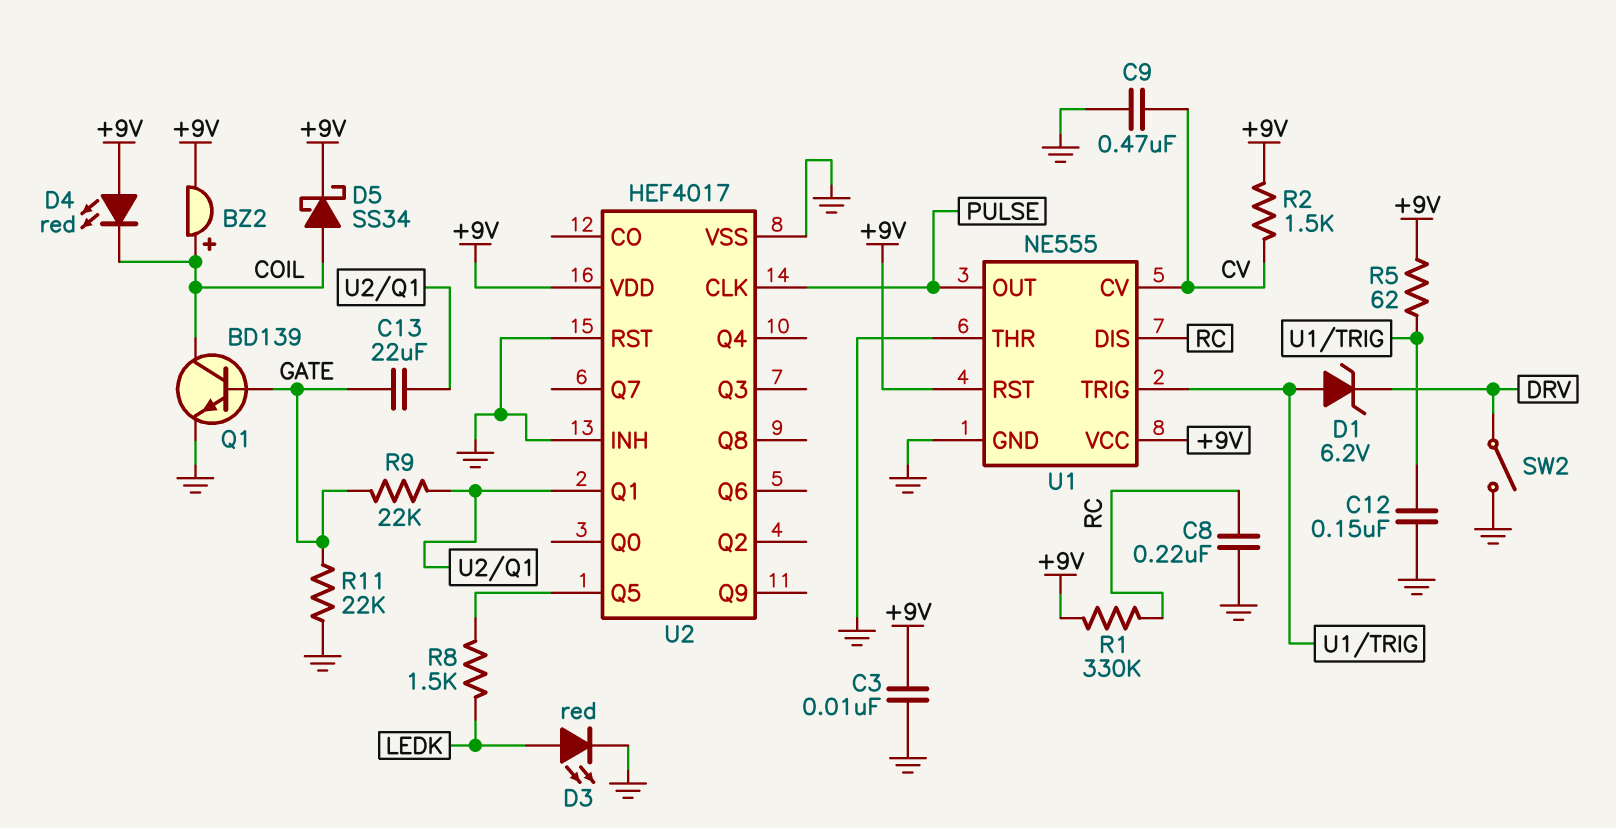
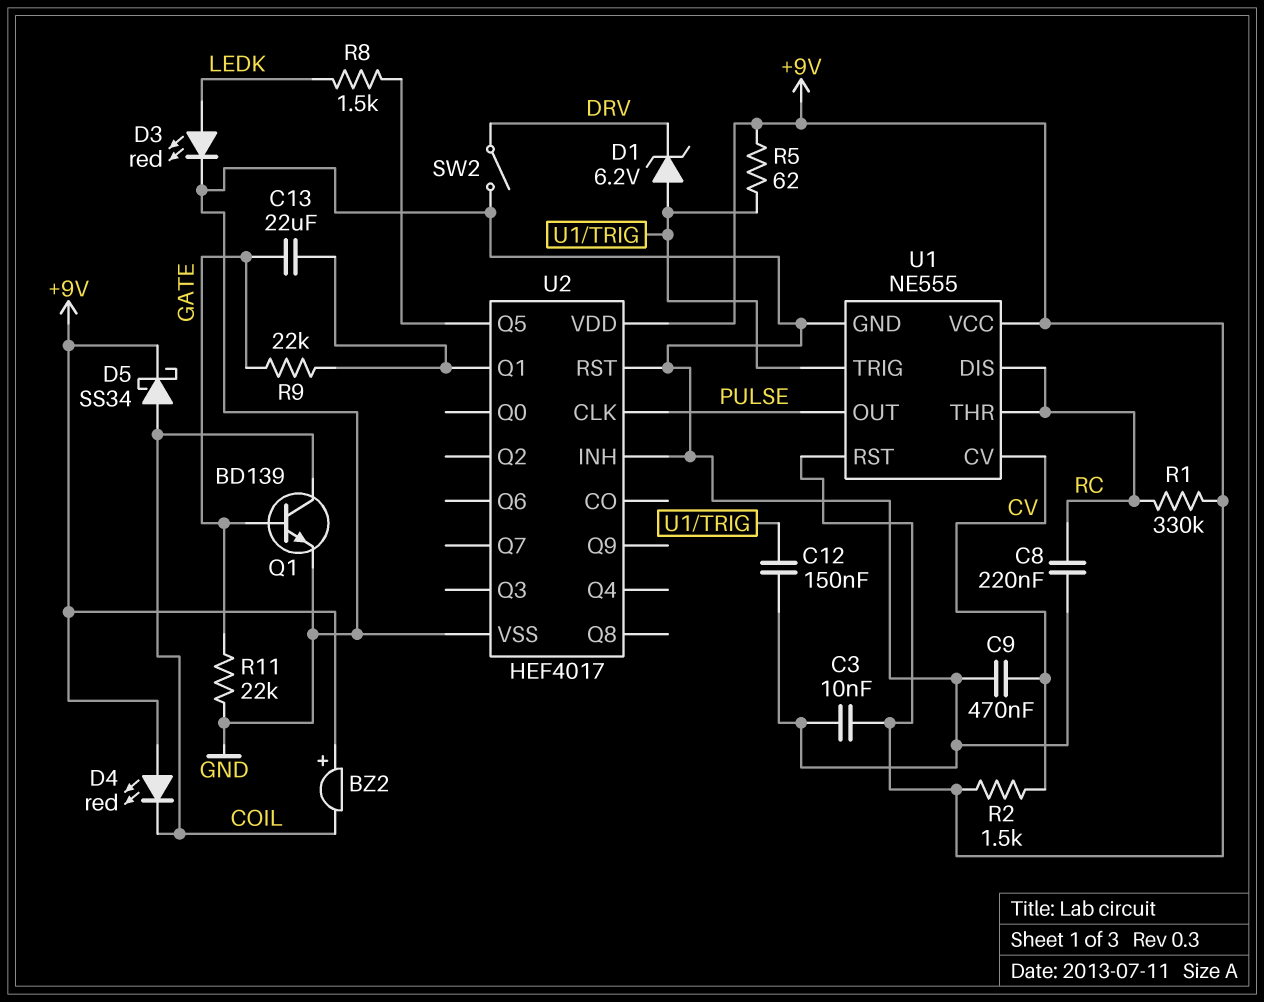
BZ2: buzzer (plus COIL, minus +9V) -> buzzer (plus +9V, minus COIL)
U1 pin THR: GND -> RC

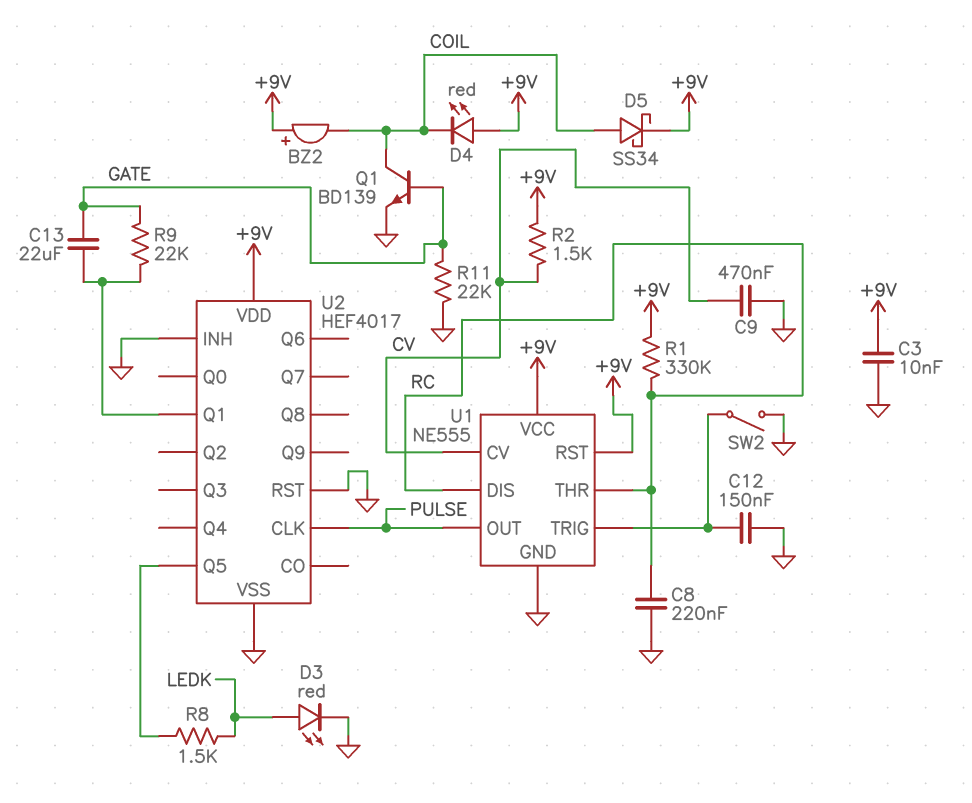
D1: zener 6.2V (A U1/TRIG, K DRV) -> none
R5: 62 (+9V, U1/TRIG) -> none
SW2: switch (DRV, GND) -> switch (GND, U1/TRIG)

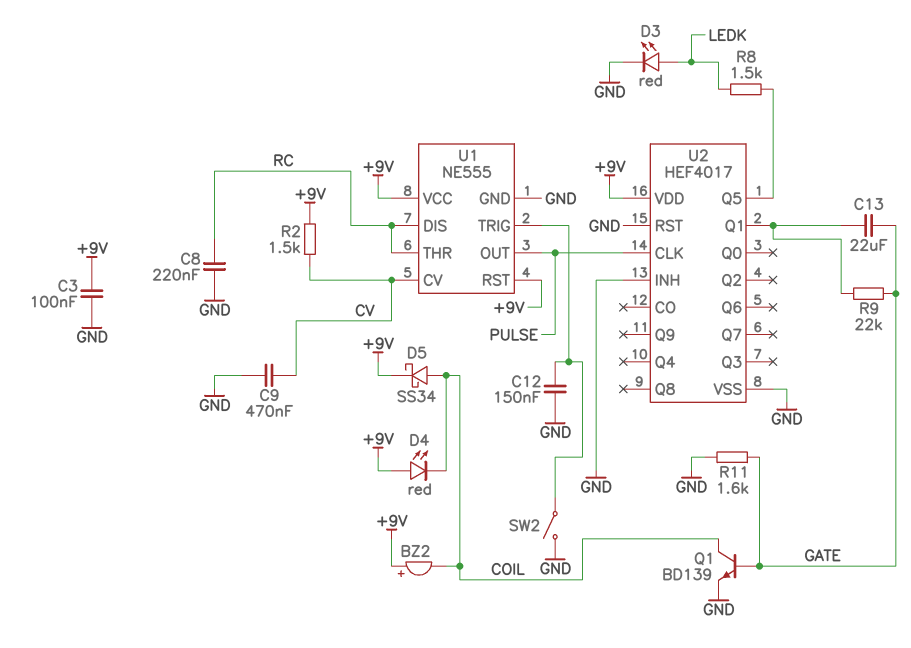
C3: 10nF (+9V, GND) -> 100nF (+9V, GND)
R1: 330k (+9V, RC) -> none
R11: 22k (GATE, GND) -> 1.6k (GATE, GND)

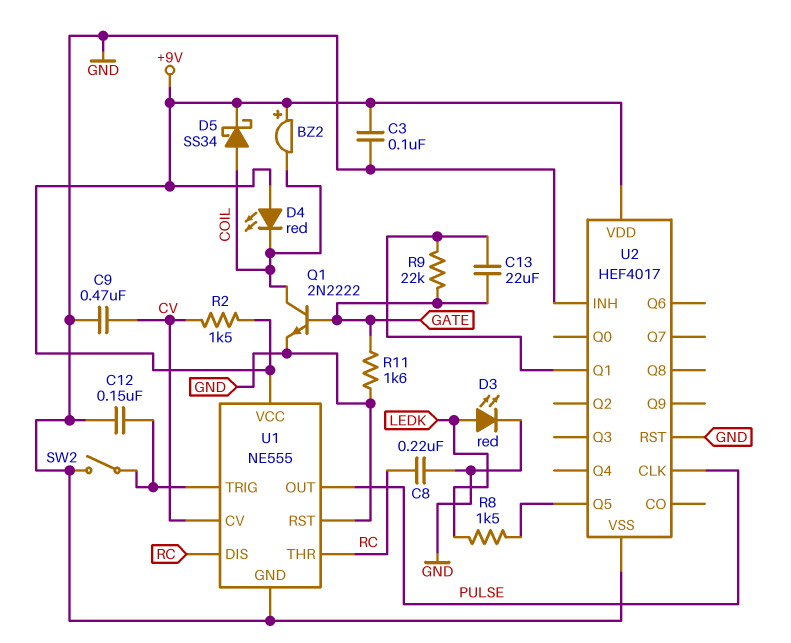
Q1: NPN BD139 (B GATE, C COIL, E GND) -> NPN 2N2222 (B GATE, C COIL, E GND)
U1 pin RST: +9V -> GND

